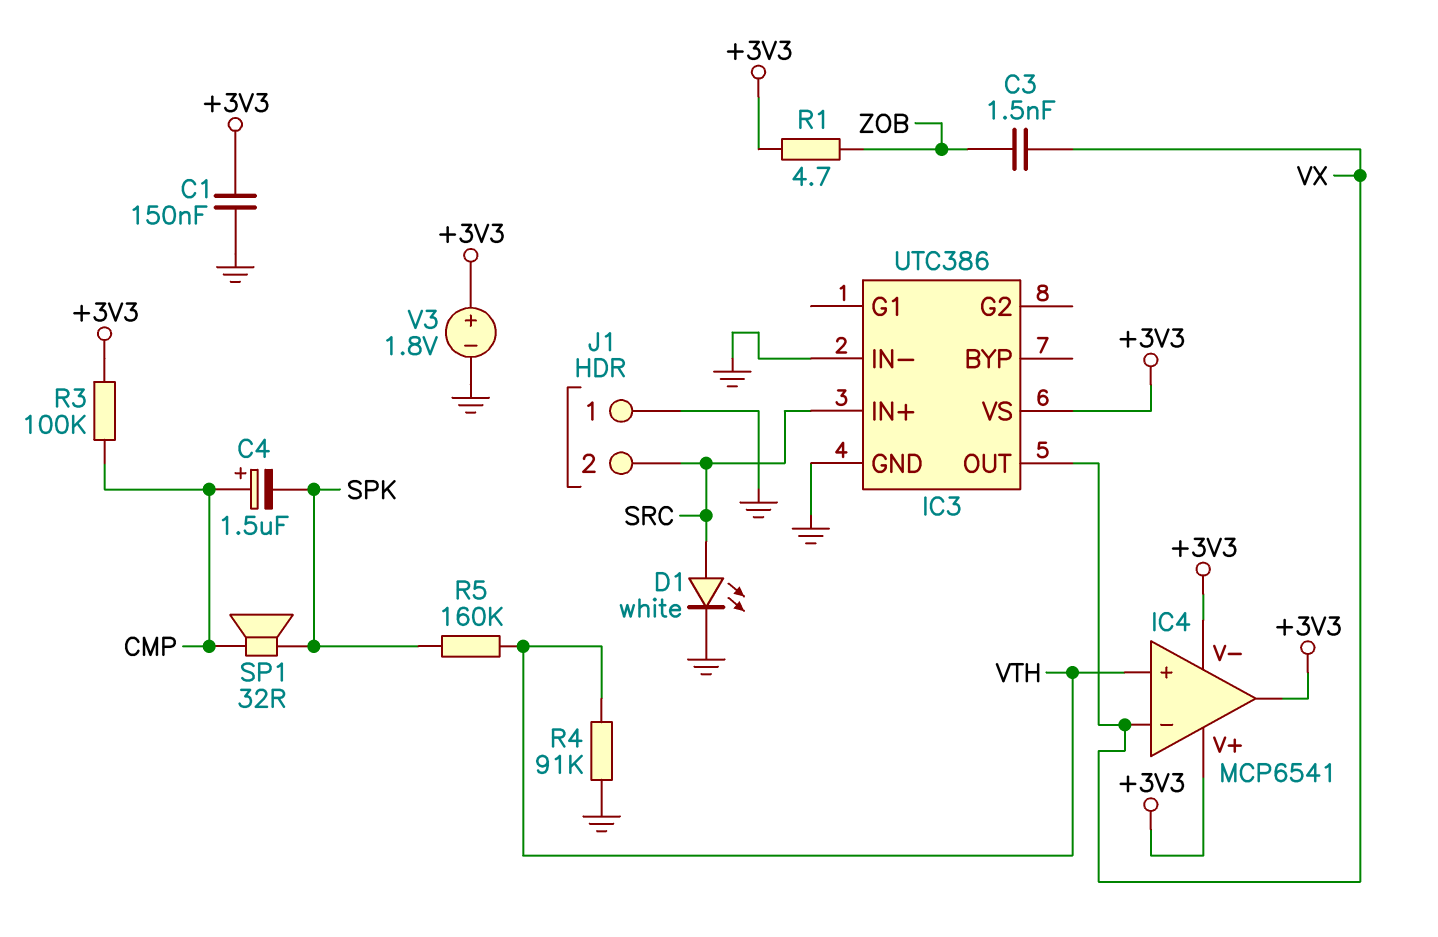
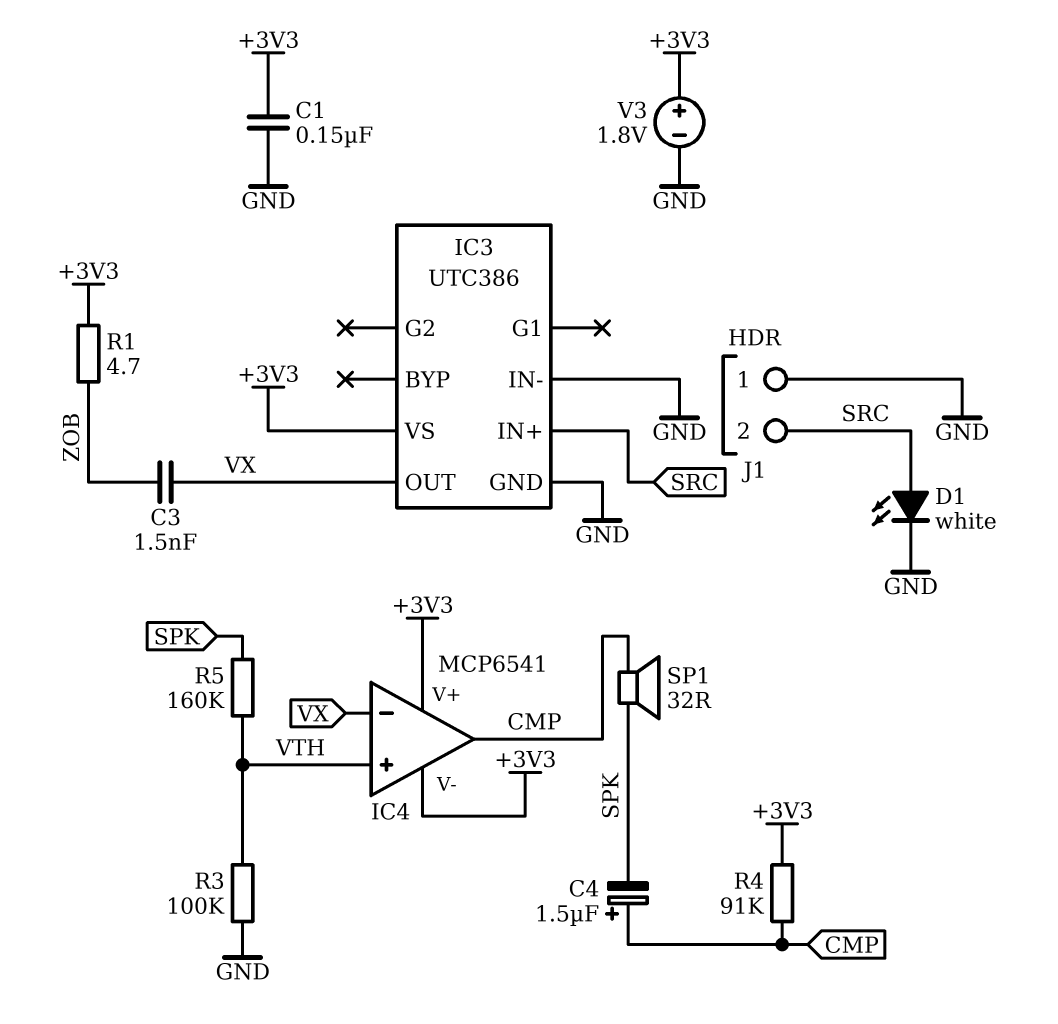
IC4 pin out: +3V3 -> CMP
R3: 100k (+3V3, CMP) -> 100k (GND, VTH)
R4: 91k (GND, VTH) -> 91k (+3V3, CMP)

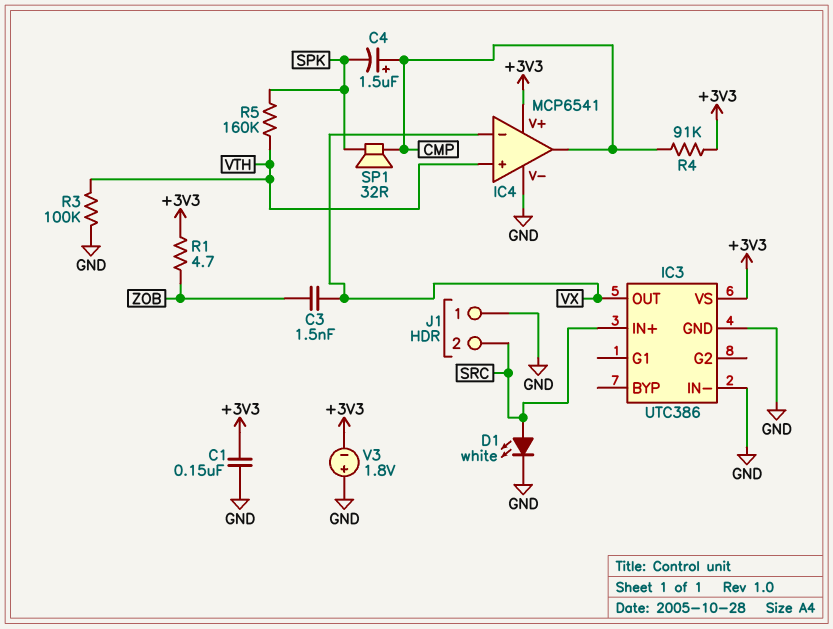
IC4 pin V-: +3V3 -> GND
V3: 1.8V (plus +3V3, minus GND) -> 1.8V (plus GND, minus +3V3)

